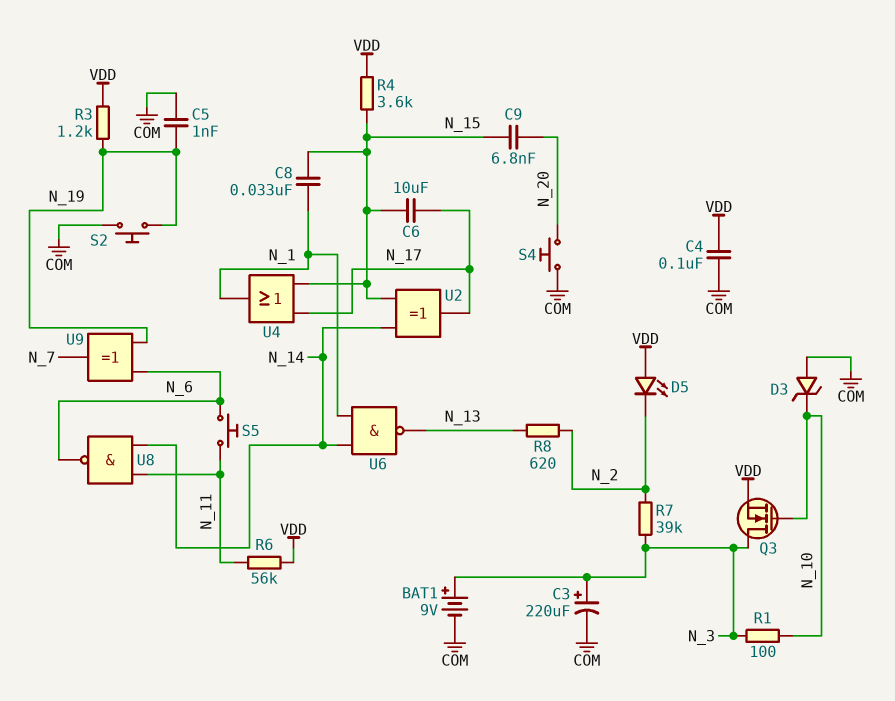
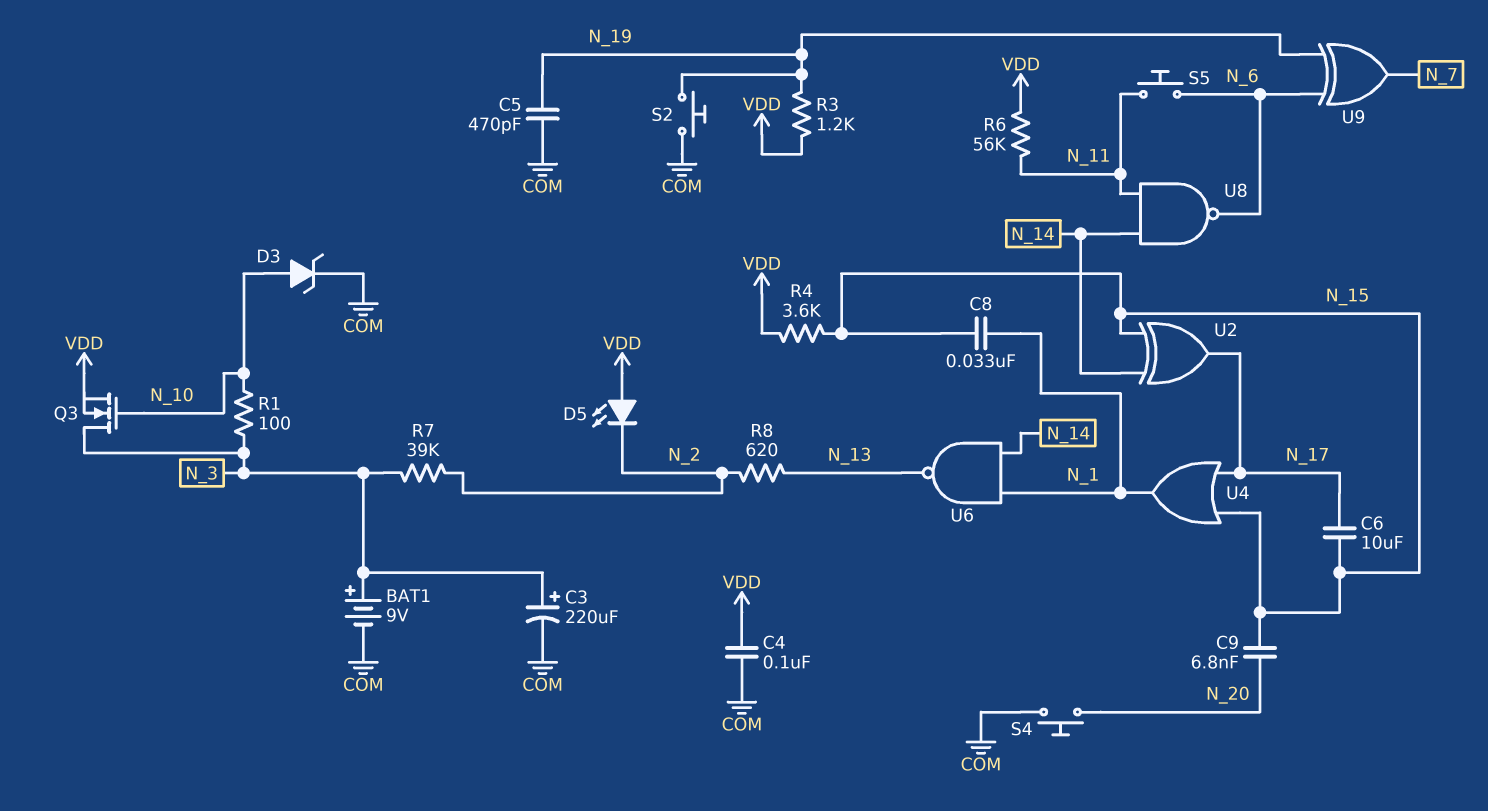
C5: 1nF (COM, N_19) -> 470pF (COM, N_19)
D3: zener (A COM, K N_10) -> zener (A N_10, K COM)

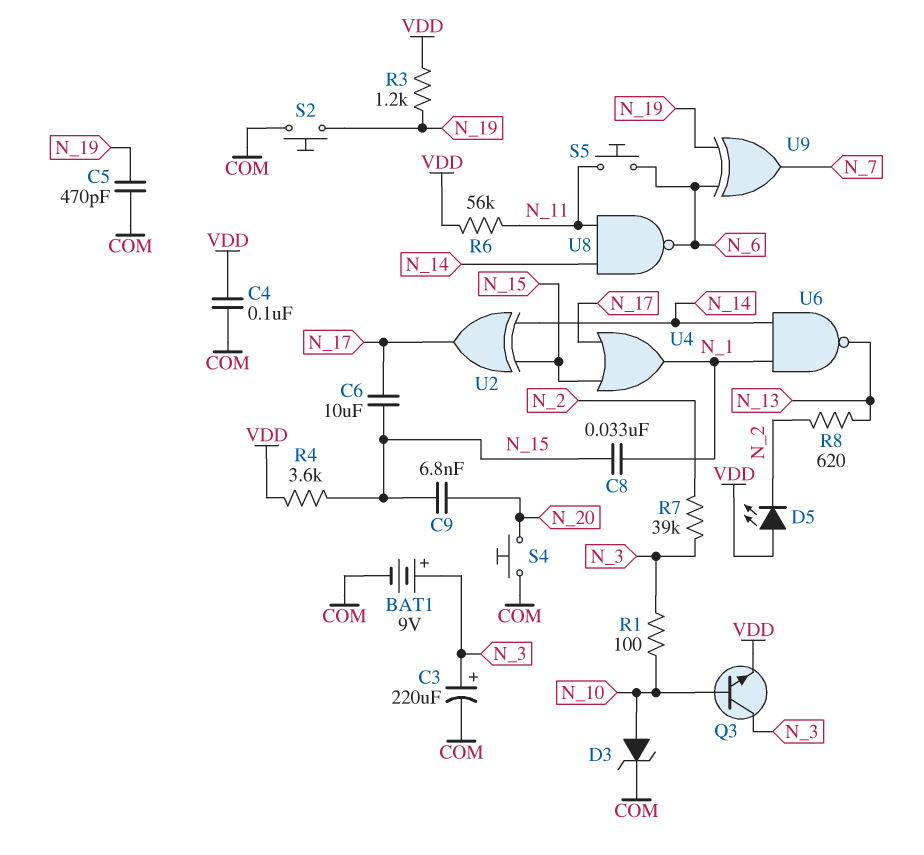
Q3: NMOS (G N_10, D N_3, S VDD) -> NPN (B N_10, C N_3, E VDD)

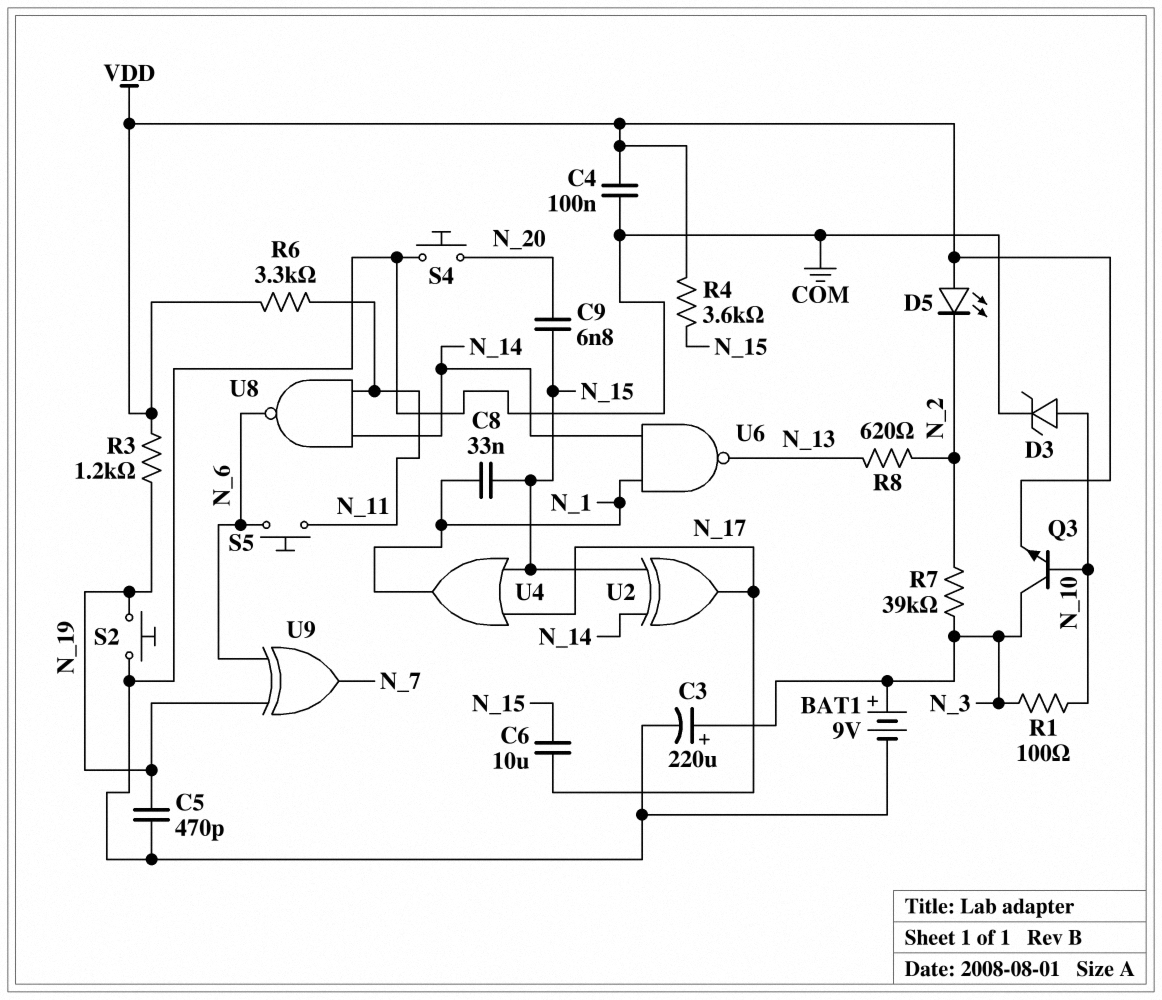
R6: 56k (N_11, VDD) -> 3.3k (N_11, VDD)

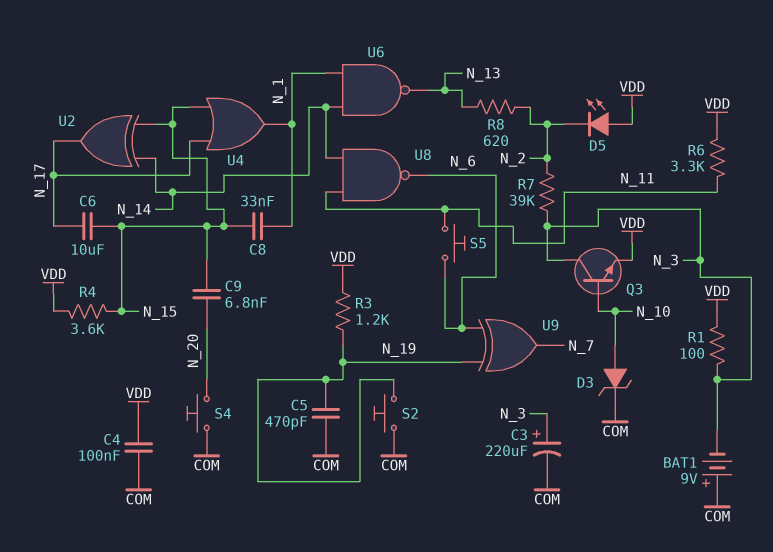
BAT1: 9V (plus N_3, minus COM) -> 9V (plus COM, minus N_3)
R1: 100 (N_3, N_10) -> 100 (N_3, VDD)

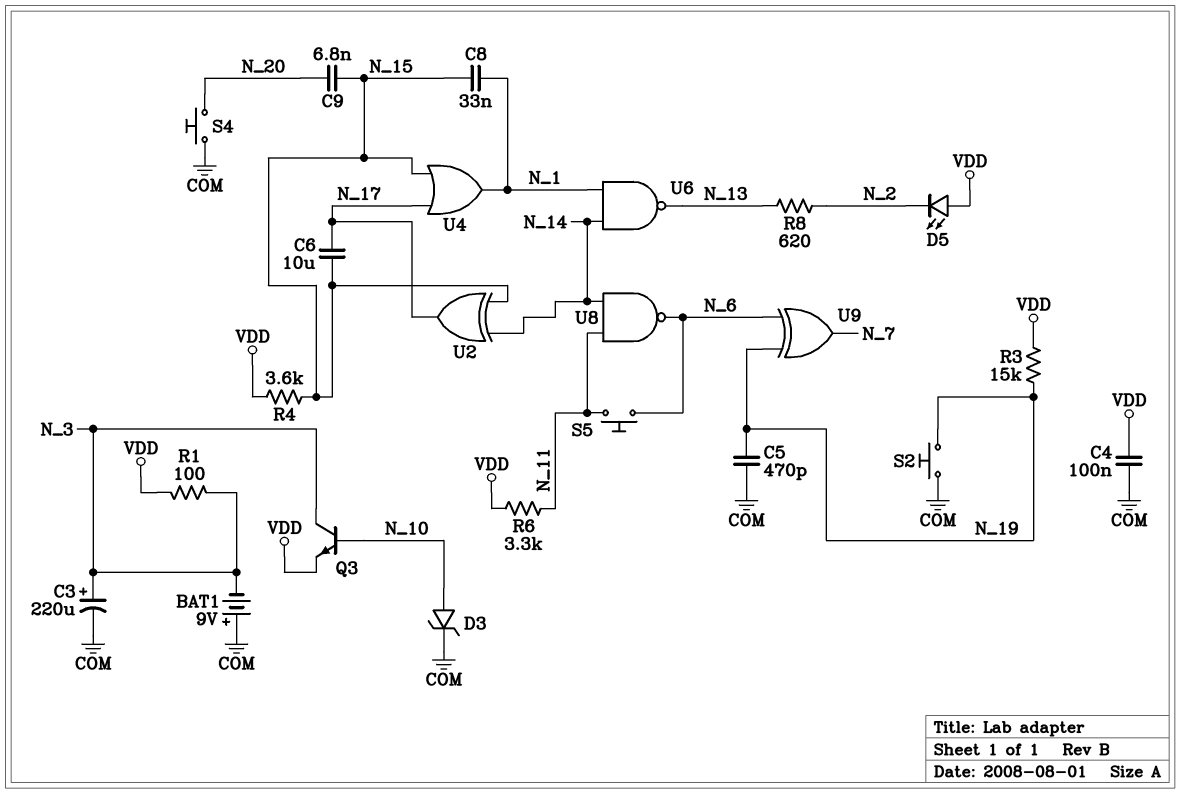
R3: 1.2k (N_19, VDD) -> 15k (N_19, VDD)
R7: 39k (N_2, N_3) -> none

